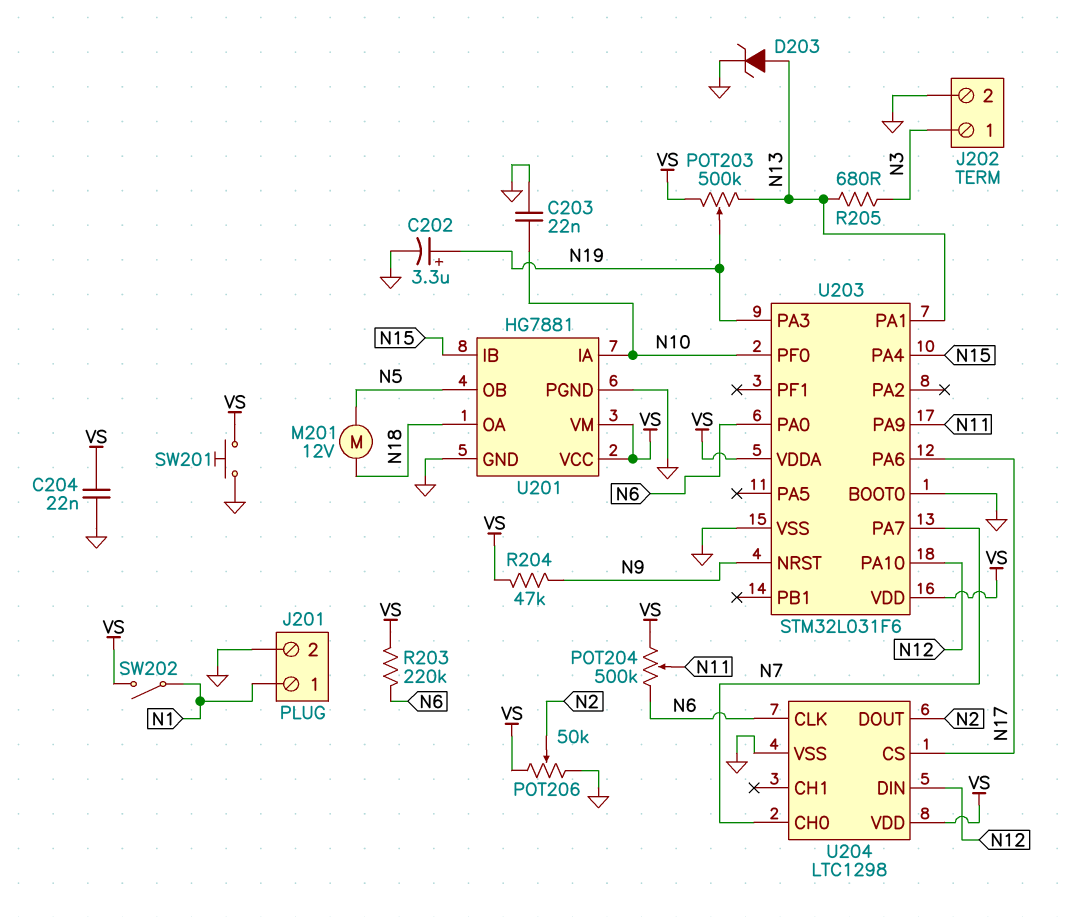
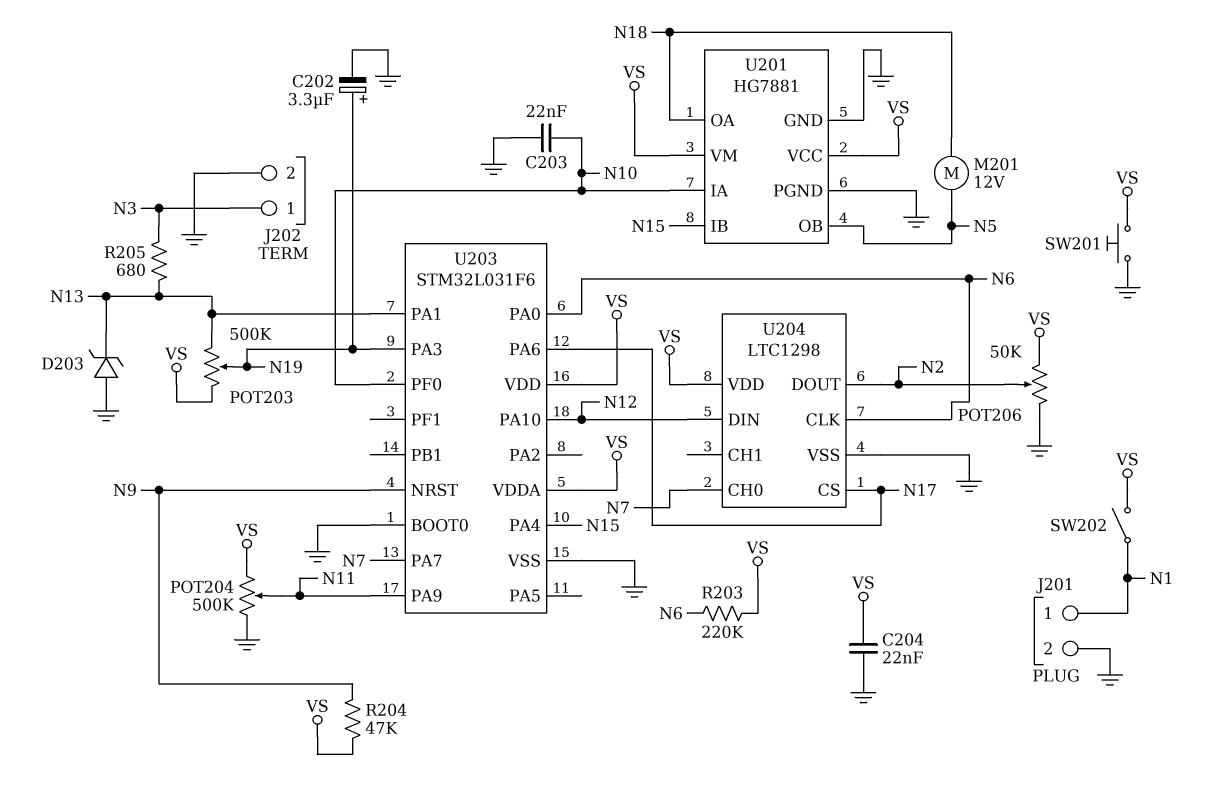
D203: zener (A N13, K GND) -> zener (A GND, K N13)
POT204: 500k (N6, VS, wiper N11) -> 500k (GND, VS, wiper N11)

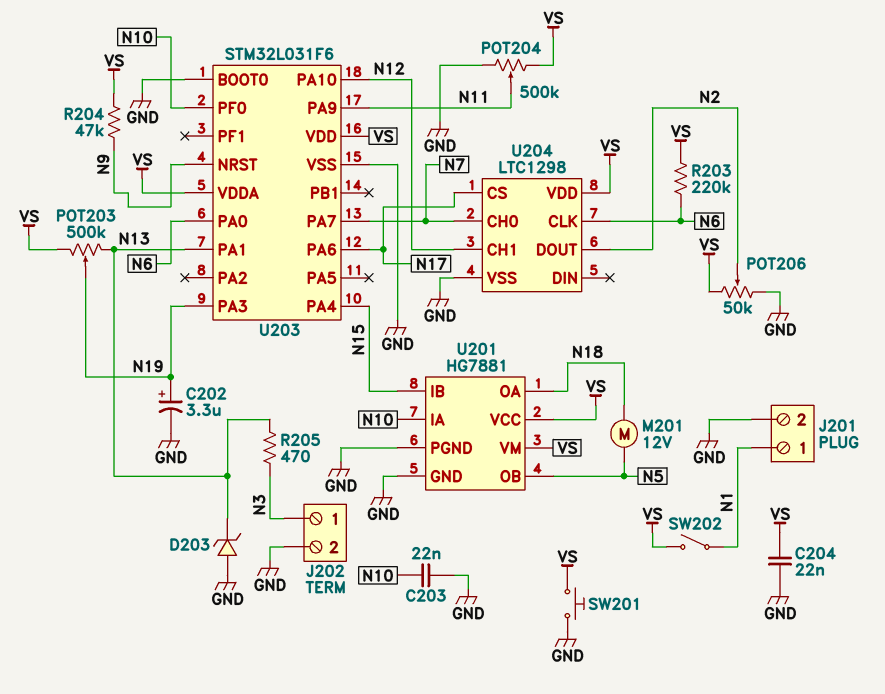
R205: 680 (N3, N13) -> 470 (N3, N13)
U204 pin CH1: none -> N12
U204 pin DIN: N12 -> none

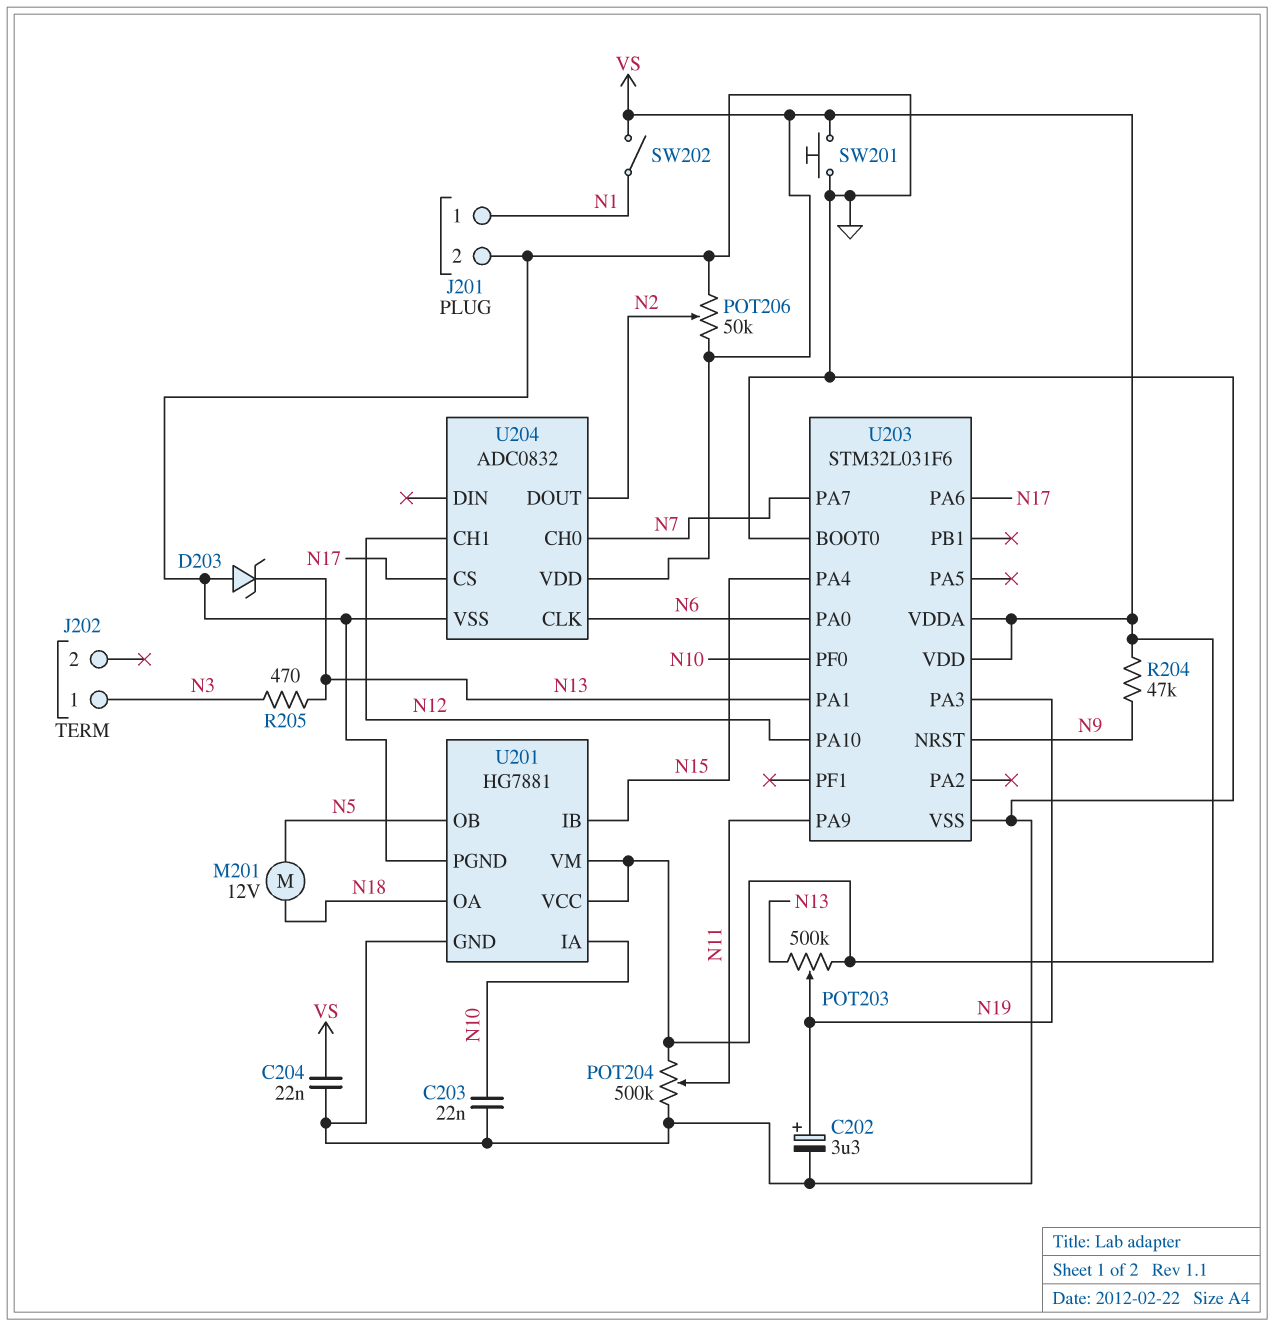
J202 pin 2: GND -> none
R203: 220k (N6, VS) -> none
U204: LTC1298 -> ADC0832

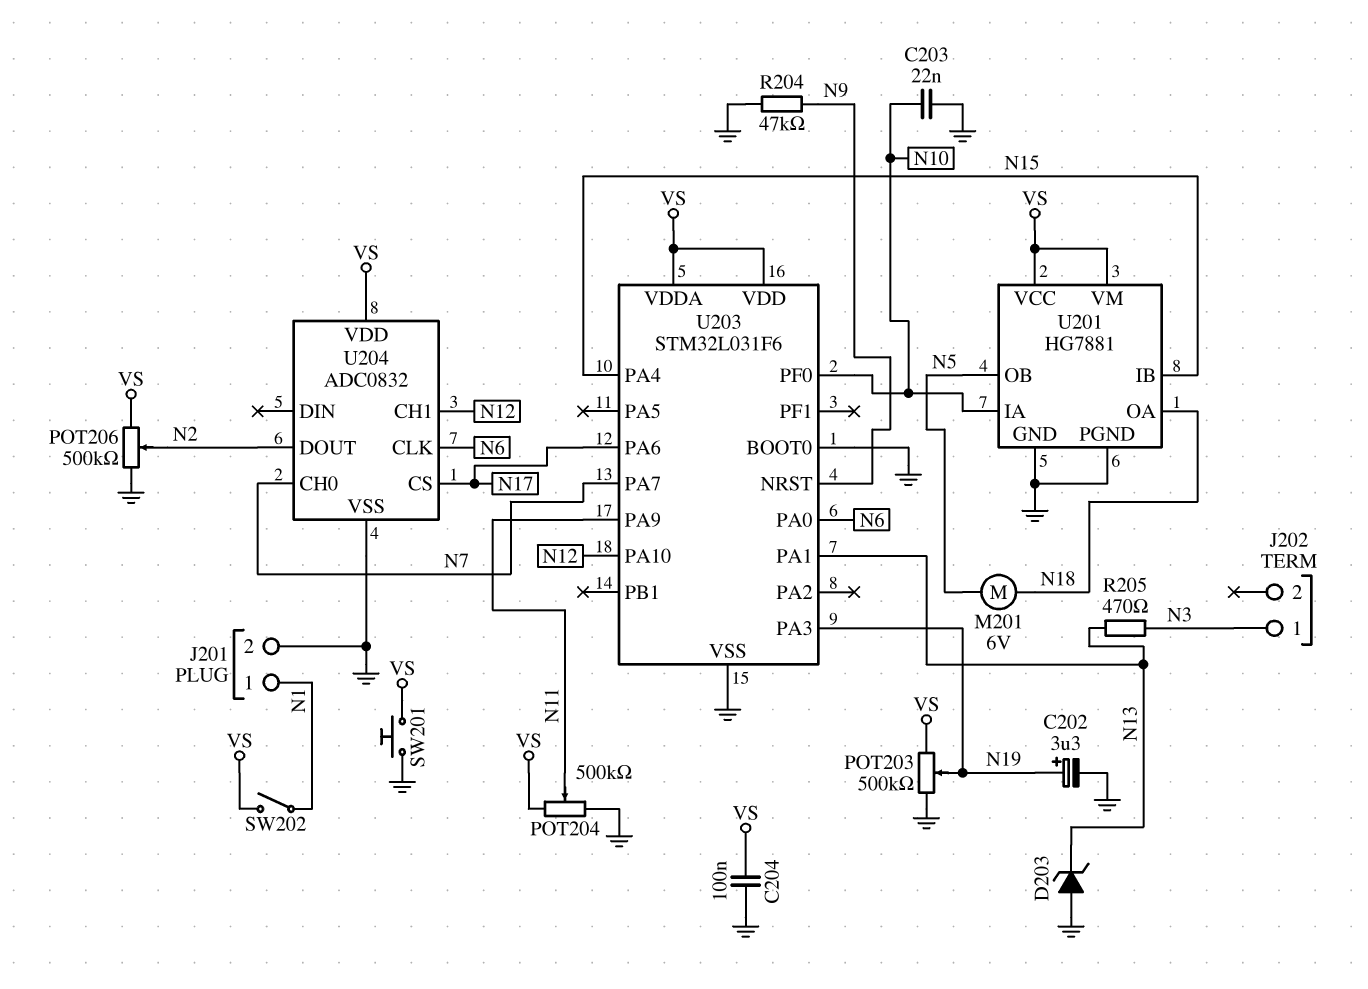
C204: 22nF (GND, VS) -> 100nF (GND, VS)
M201: motor 12V (N5, N18) -> motor 6V (N5, N18)
POT203: 500k (N13, VS, wiper N19) -> 500k (GND, VS, wiper N19)
POT206: 50k (GND, VS, wiper N2) -> 500k (GND, VS, wiper N2)
R204: 47k (N9, VS) -> 47k (GND, N9)

